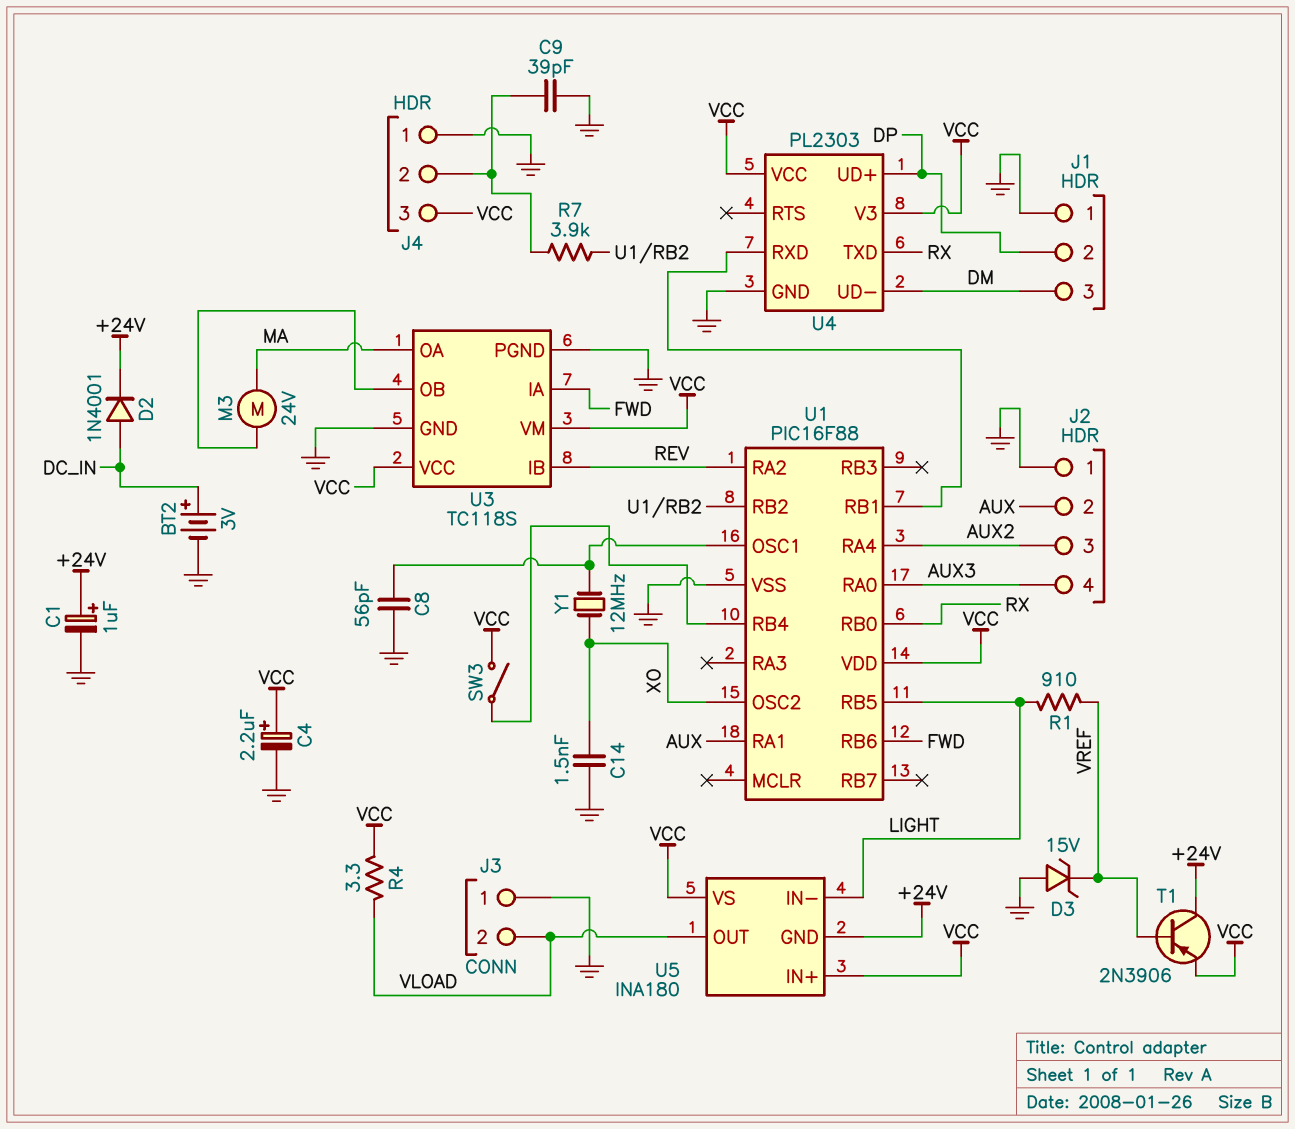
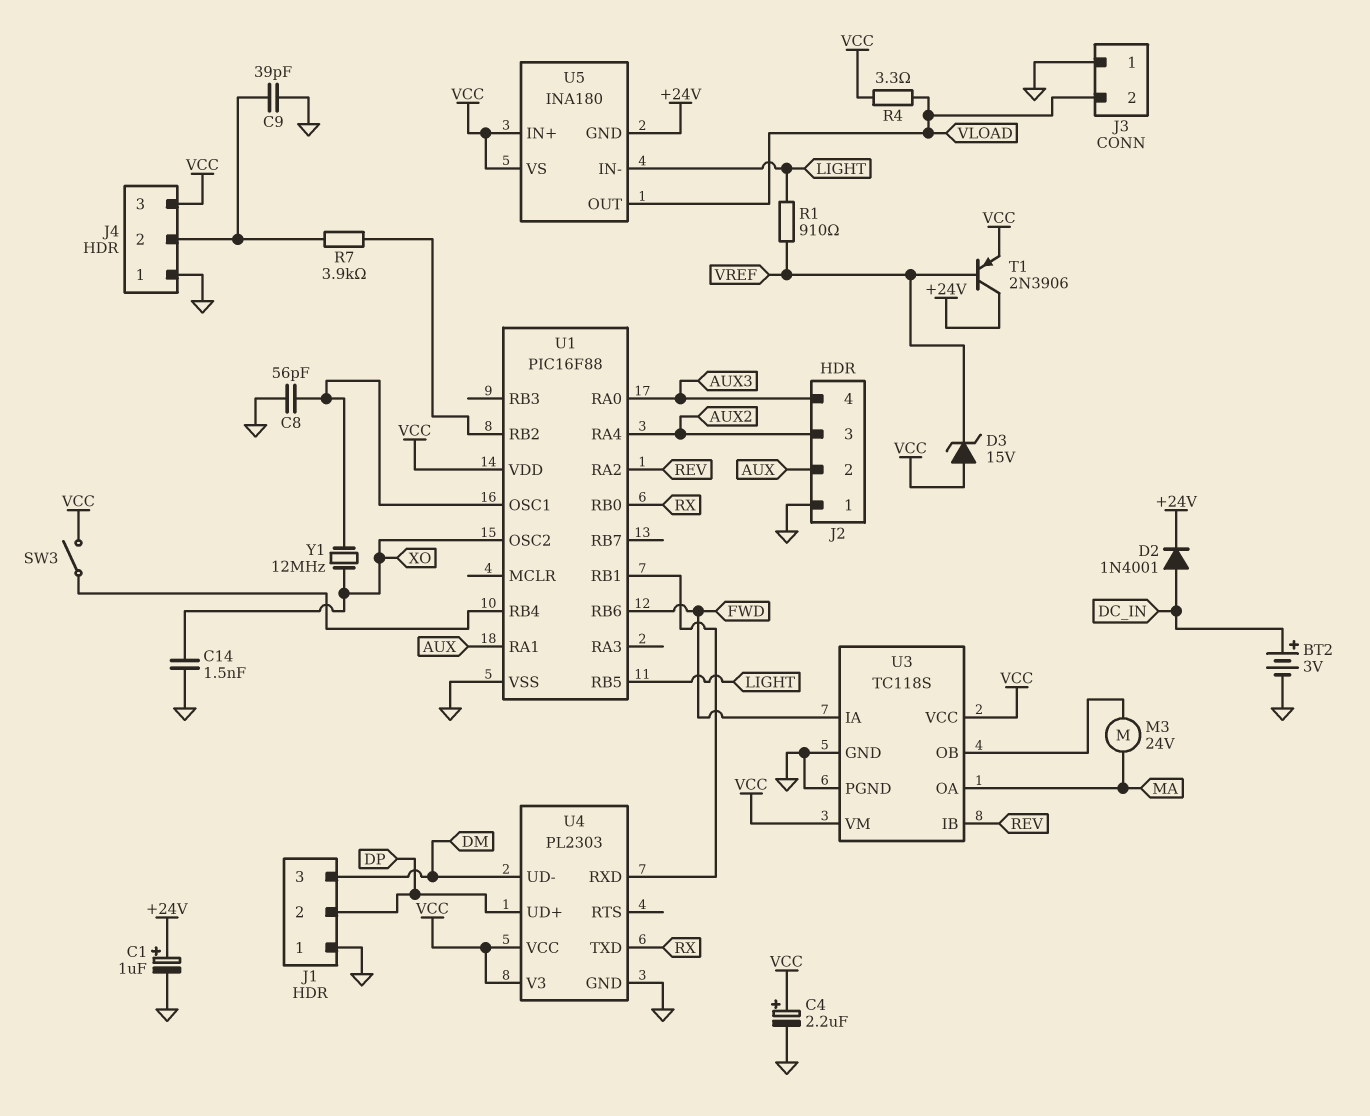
D3: zener 15V (A GND, K VREF) -> zener 15V (A VCC, K VREF)

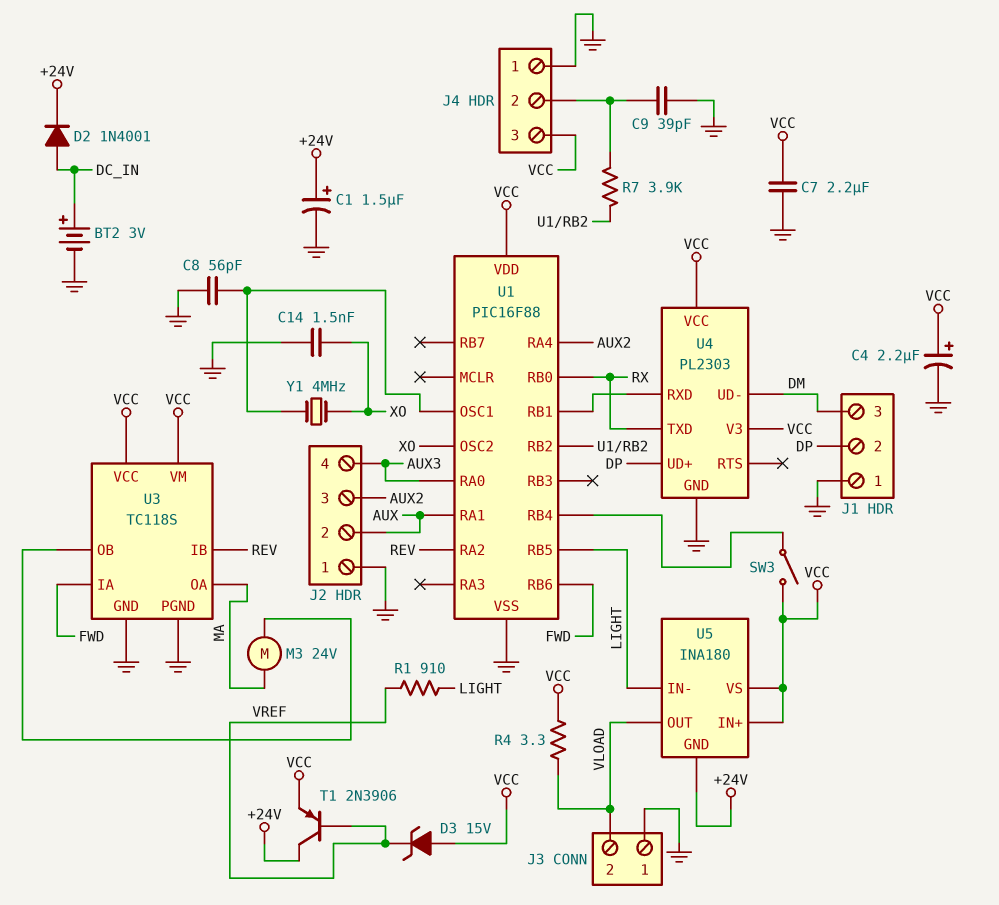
C1: 1uF (plus +24V, minus GND) -> 1.5uF (plus +24V, minus GND)
C7: none -> 2.2uF (GND, VCC)
Y1: 12MHz (U1/OSC1, XO) -> 4MHz (U1/OSC1, XO)

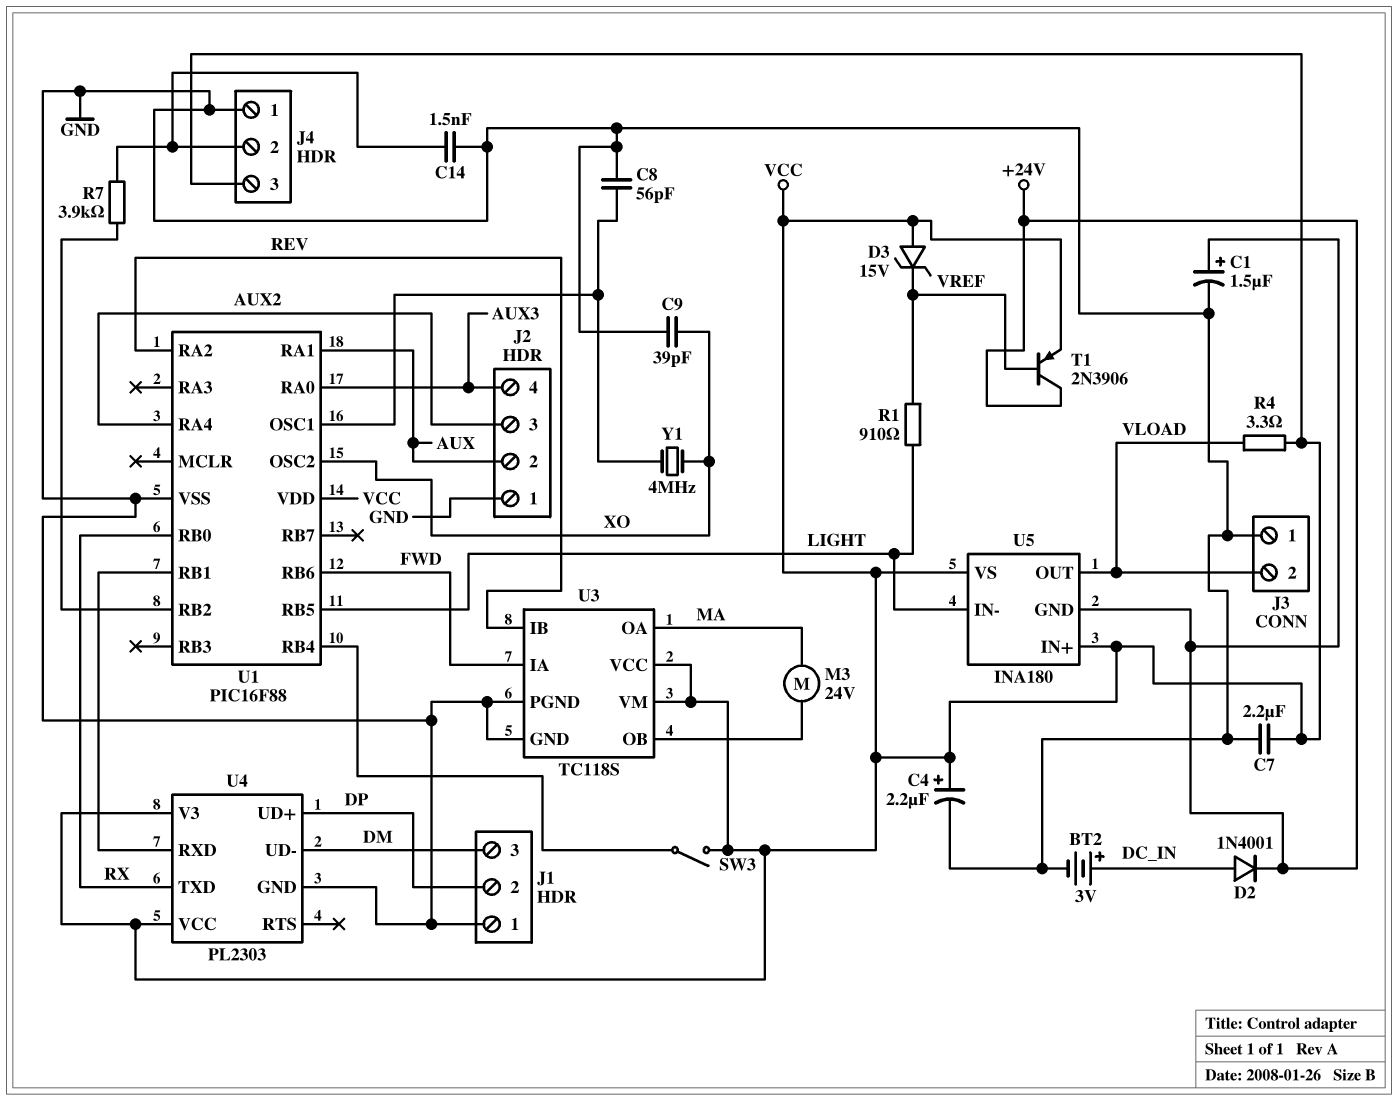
C9: 39pF (GND, J4/2) -> 39pF (GND, XO)
C14: 1.5nF (GND, XO) -> 1.5nF (GND, J4/2)

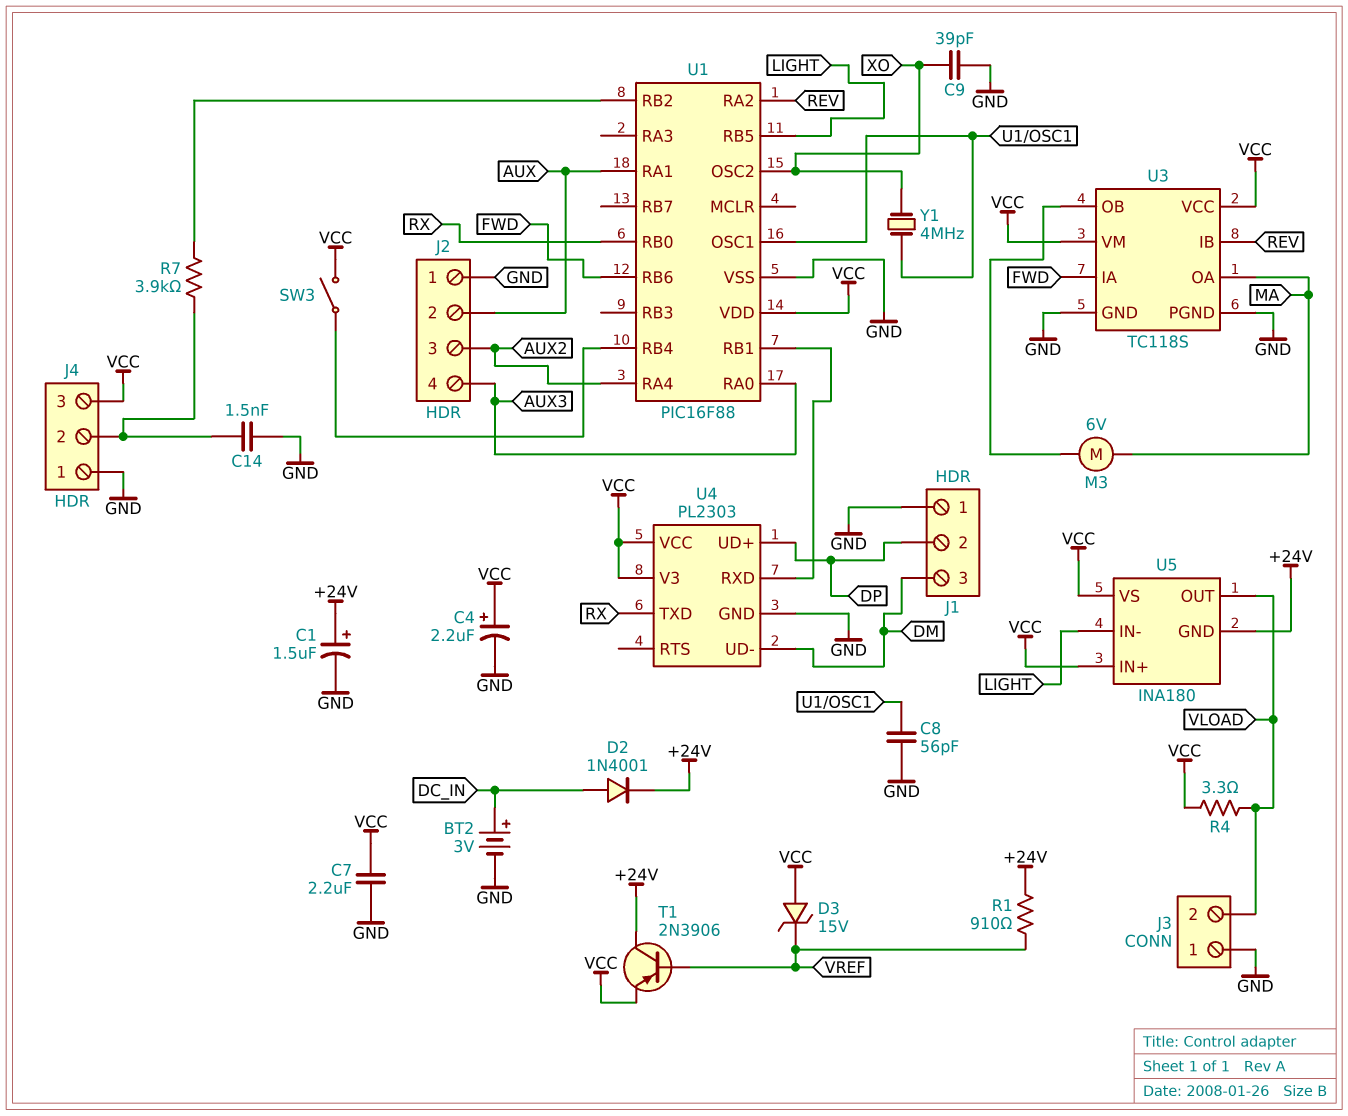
M3: motor 24V (MA, U3/OB) -> motor 6V (MA, U3/OB)
R1: 910 (LIGHT, VREF) -> 910 (+24V, VREF)

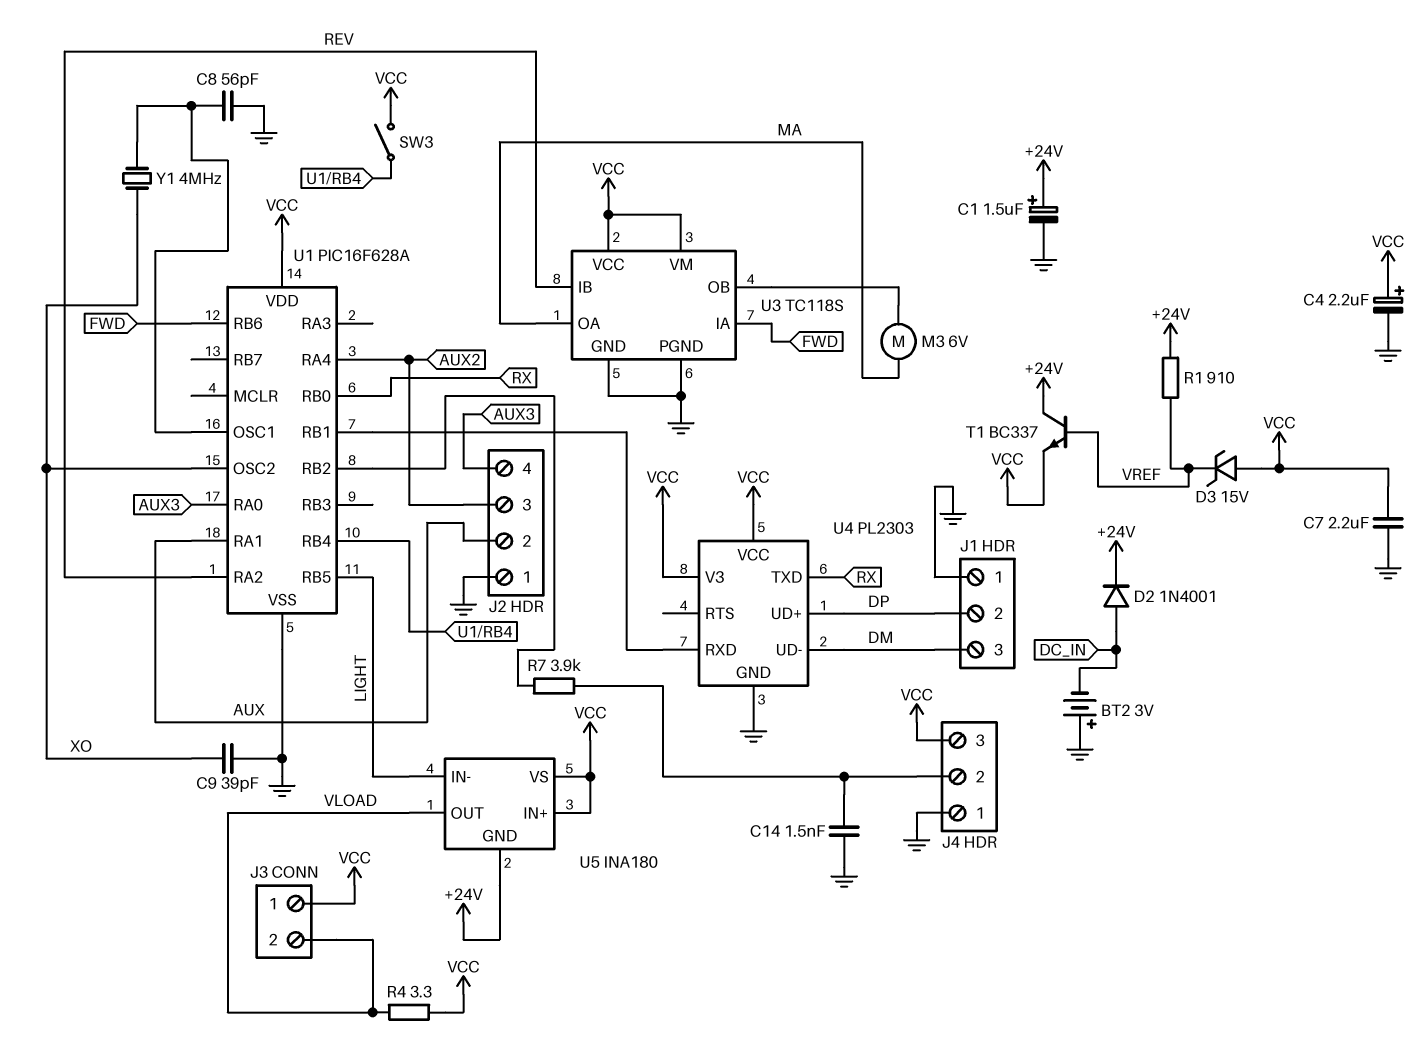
BT2: 3V (plus DC_IN, minus GND) -> 3V (plus GND, minus DC_IN)
J3 pin 1: GND -> VCC
T1: PNP 2N3906 (B VREF, C +24V, E VCC) -> NPN BC337 (B VREF, C +24V, E VCC)
U1: PIC16F88 -> PIC16F628A

